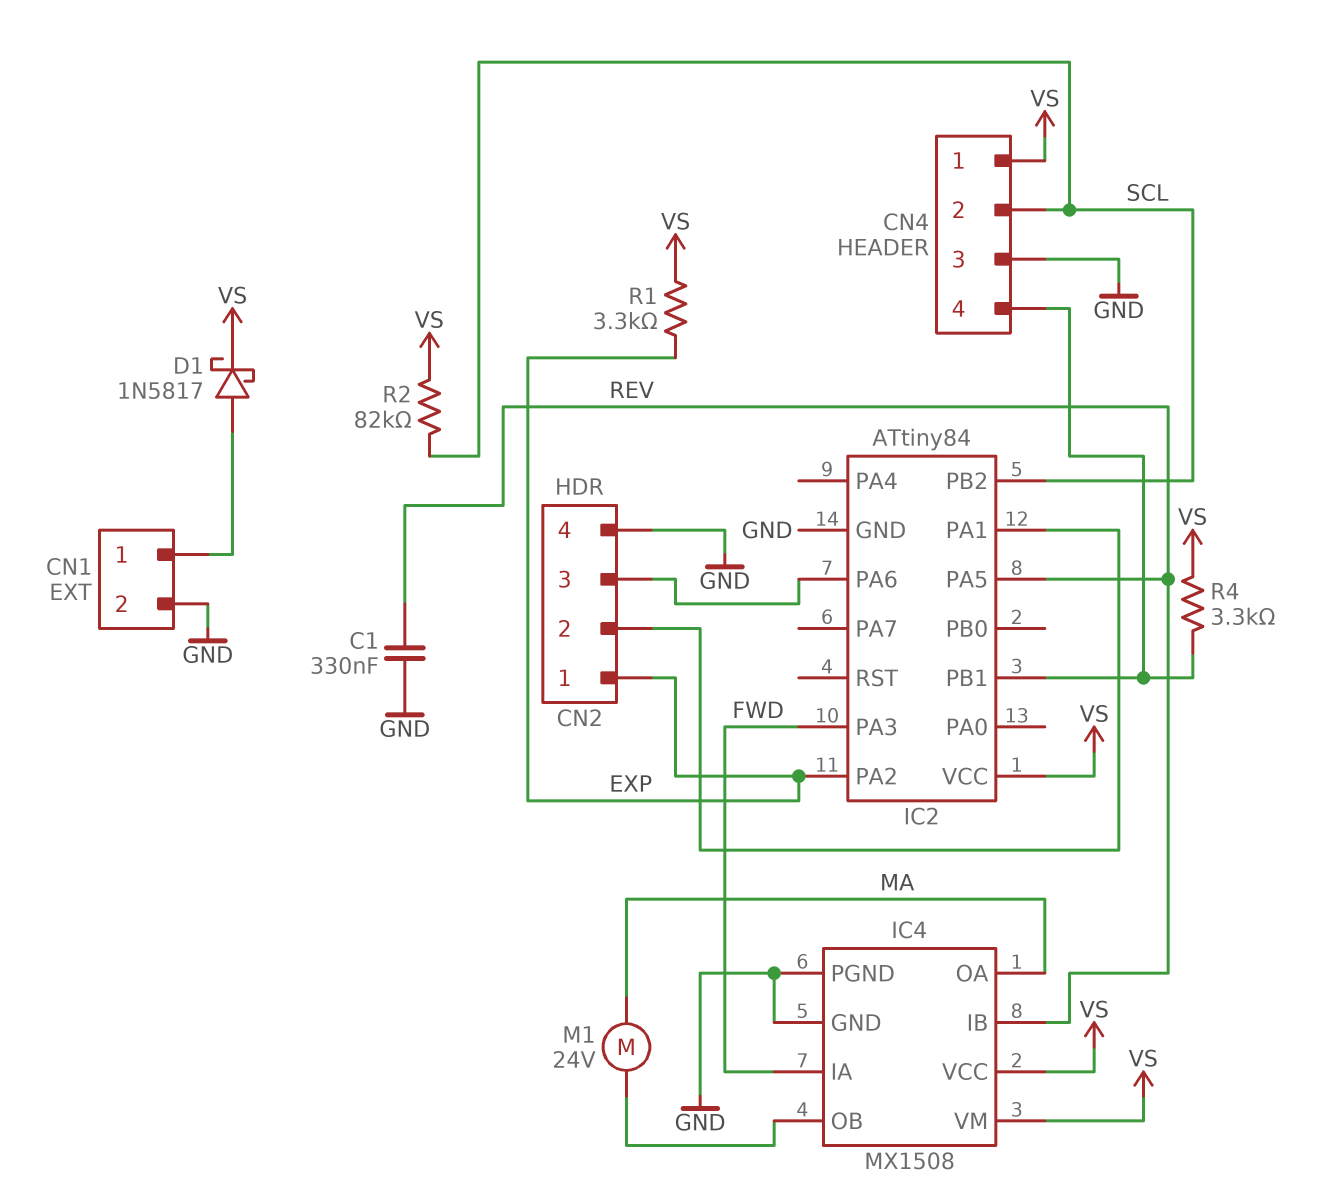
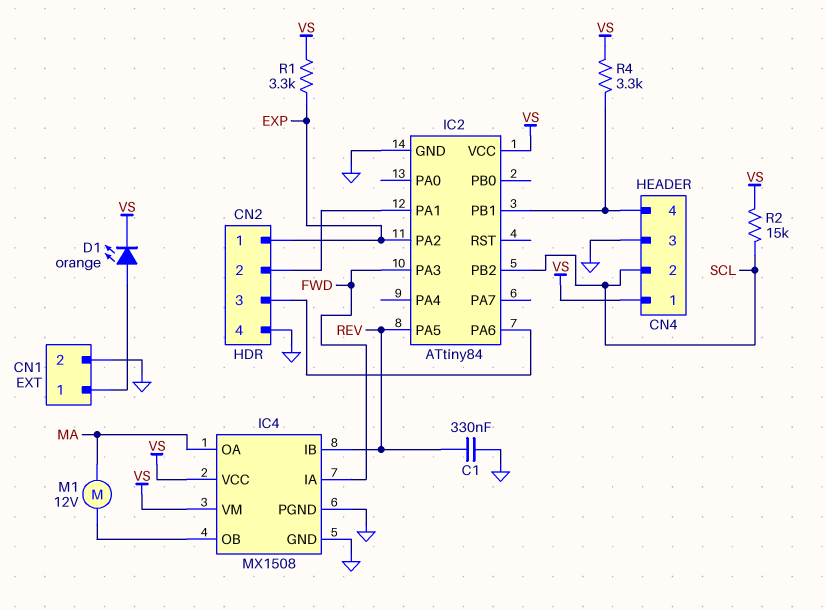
D1: schottky 1N5817 (A CN1/1, K VS) -> LED orange (A CN1/1, K VS)
M1: motor 24V (IC4/OB, MA) -> motor 12V (IC4/OB, MA)
R2: 82k (SCL, VS) -> 15k (SCL, VS)

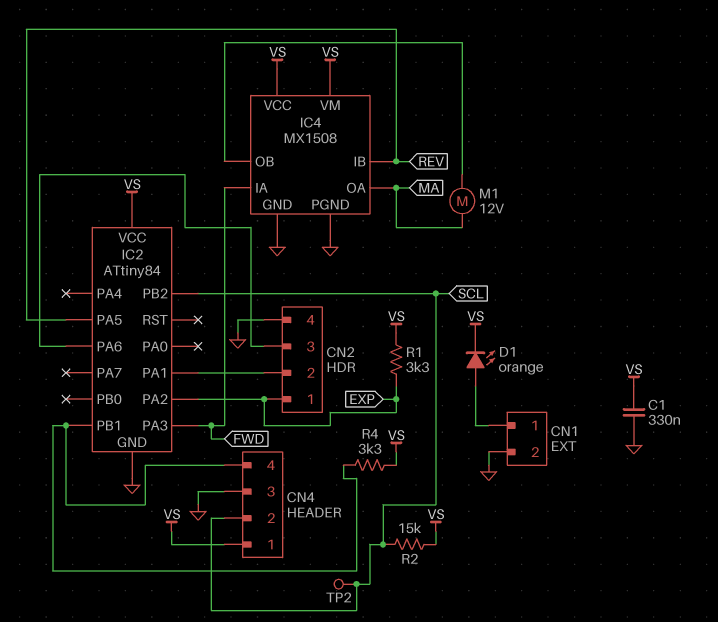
C1: 330nF (GND, REV) -> 330nF (GND, VS)
TP2: none -> test point (SCL)

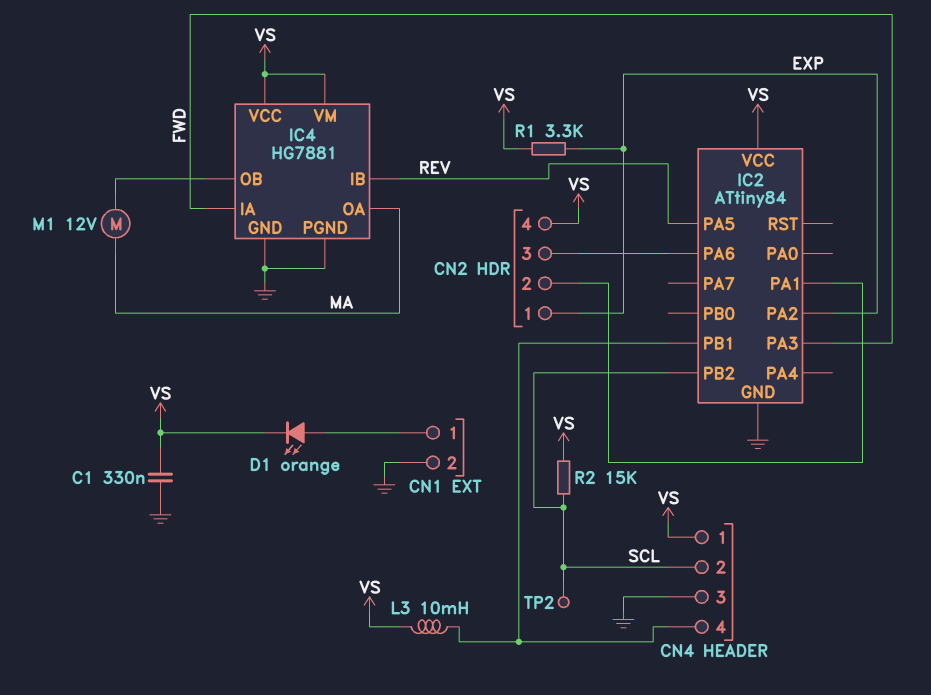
CN2 pin 4: GND -> VS
IC4: MX1508 -> HG7881
L3: none -> 10mH (CN4/4, VS)
R4: 3.3k (CN4/4, VS) -> none

